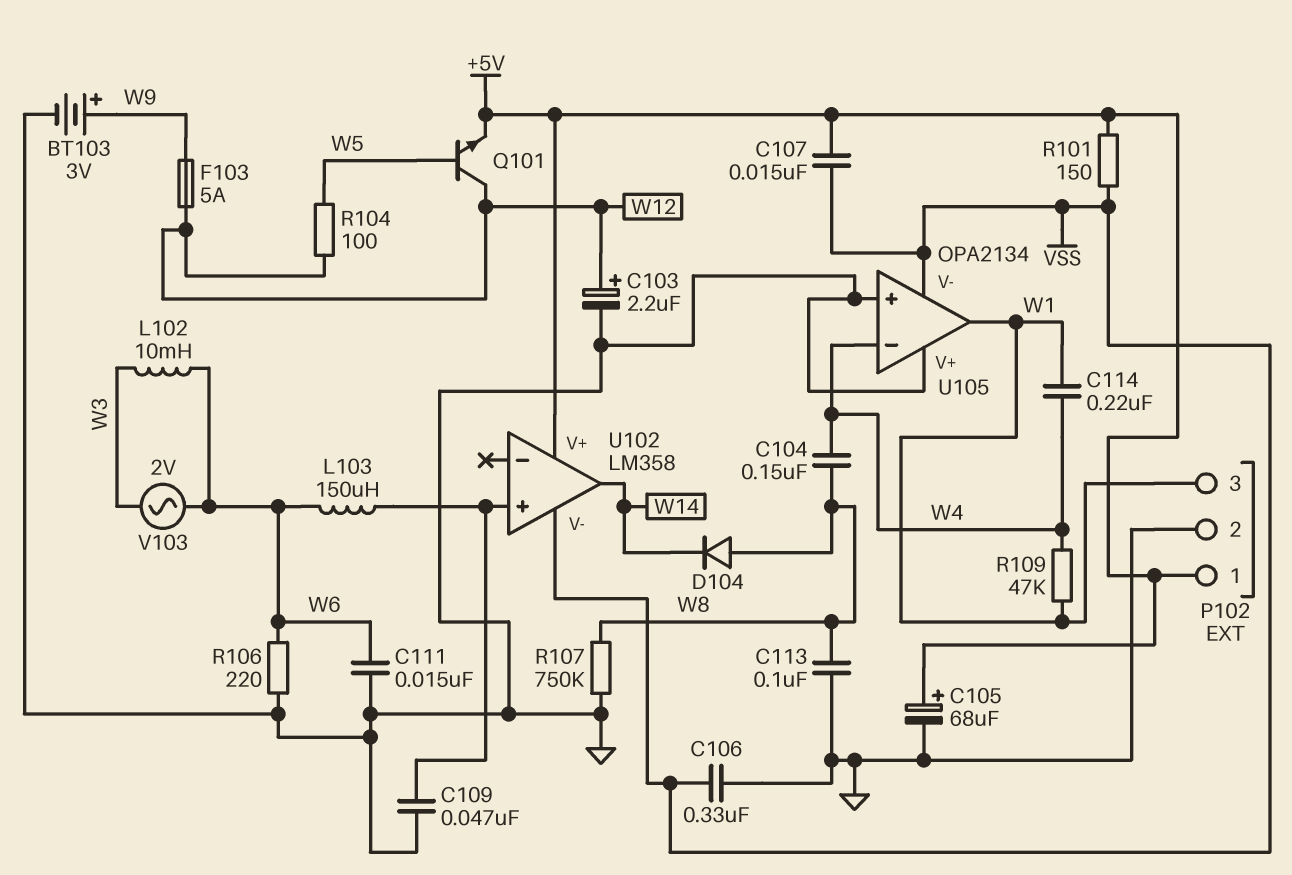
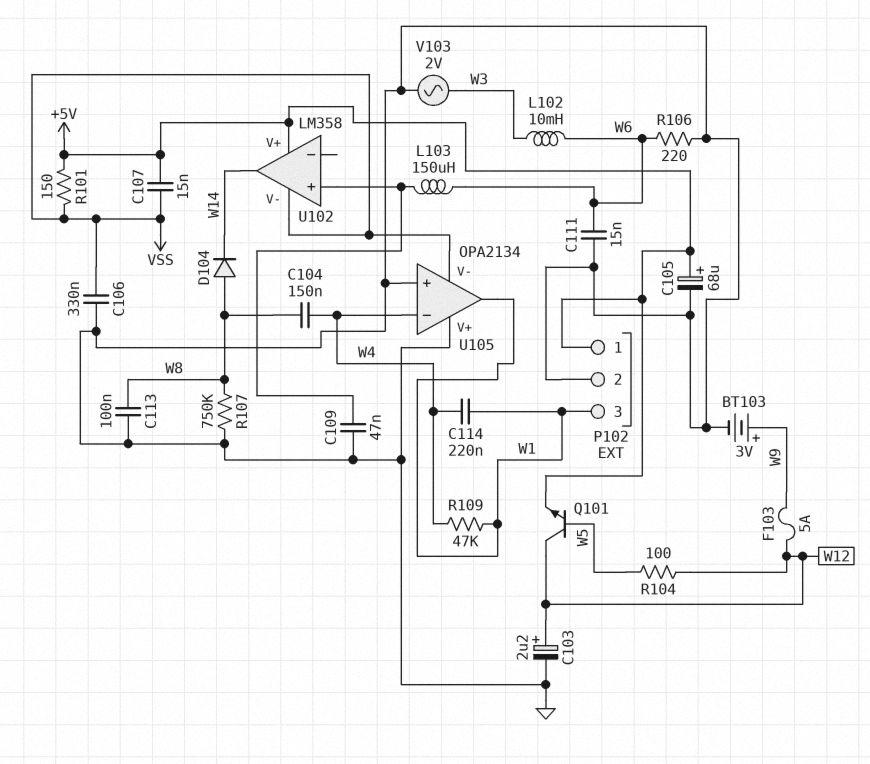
V103: AC 2V (W3, W6) -> AC 2V (GND, W3)

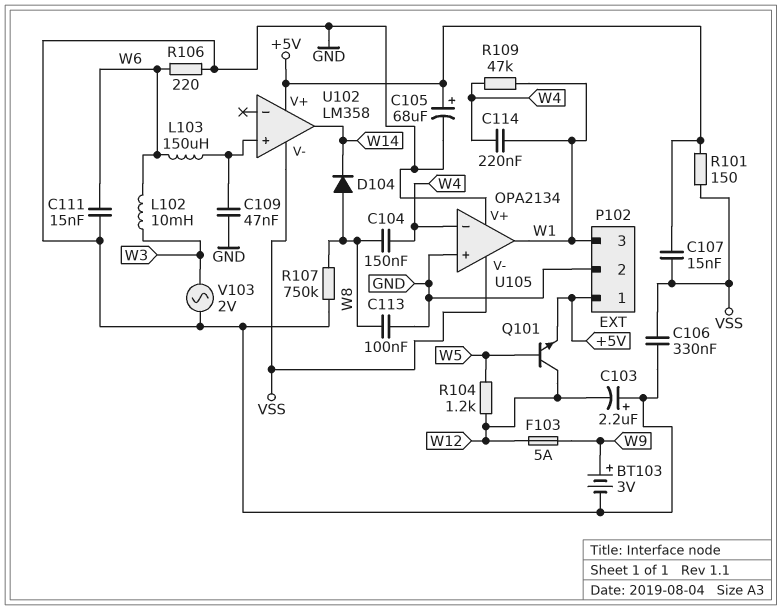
C103: 2.2uF (plus W12, minus GND) -> 2.2uF (plus GND, minus W12)
R104: 100 (W5, W12) -> 1.2k (W5, W12)

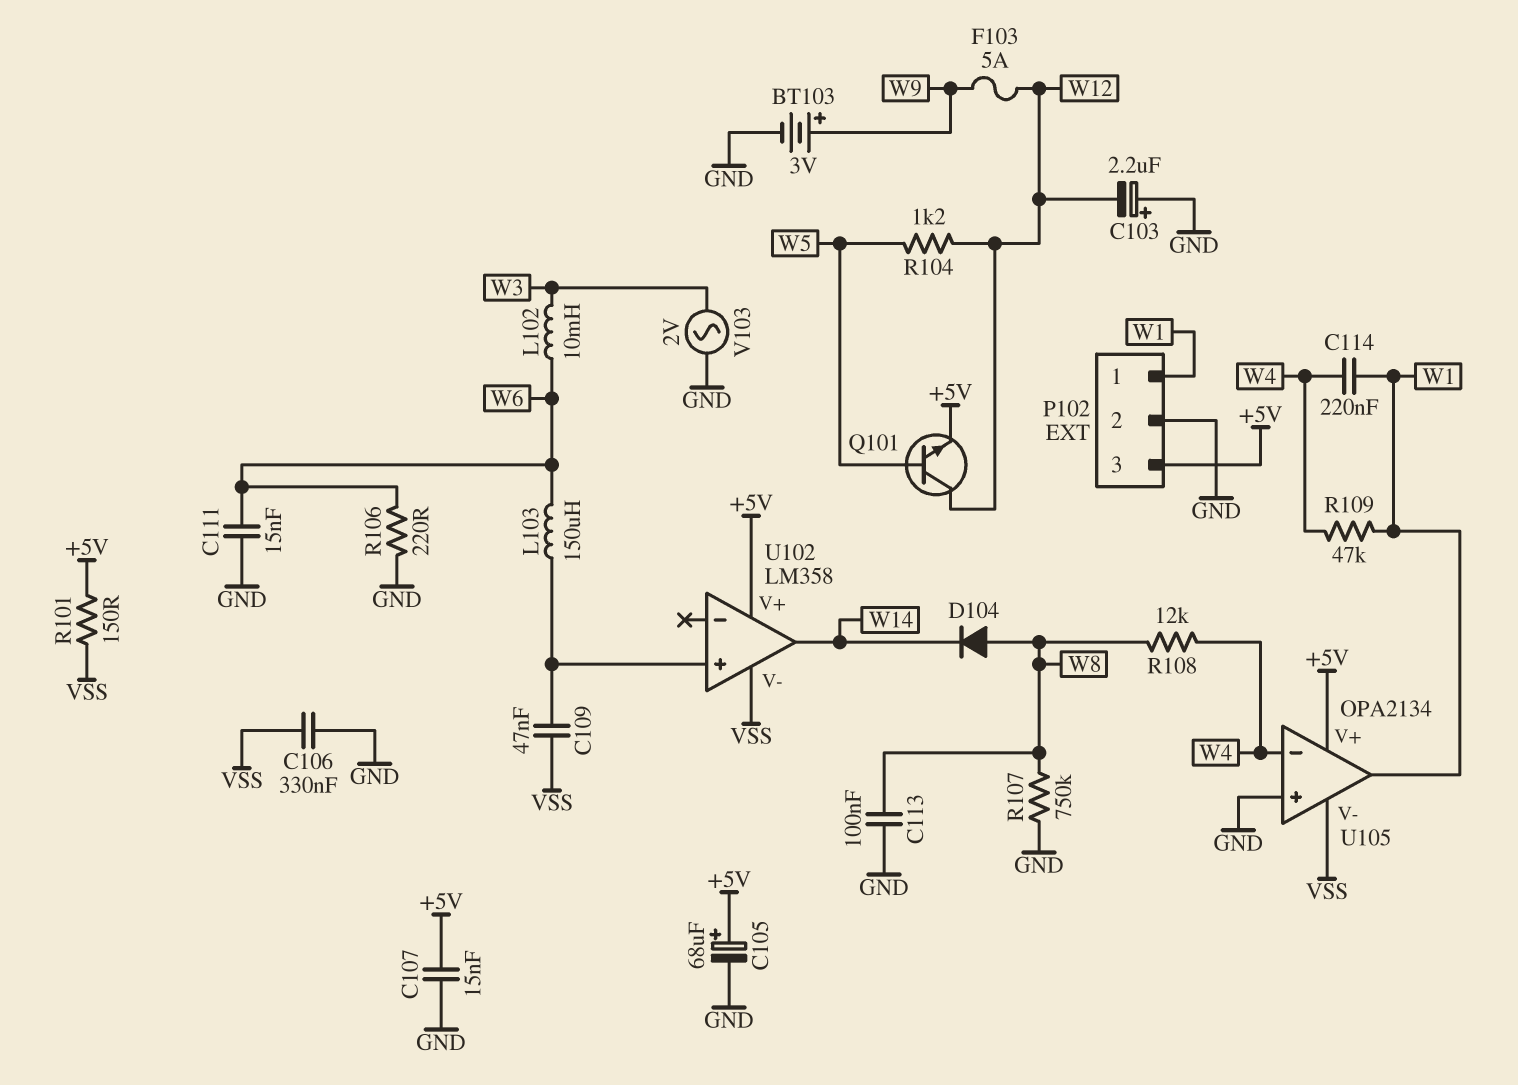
C104: 150nF (W4, W8) -> none
C107: 15nF (+5V, VSS) -> 15nF (+5V, GND)
C109: 47nF (GND, U102/in+) -> 47nF (U102/in+, VSS)
P102 pin 1: +5V -> W1
P102 pin 3: W1 -> +5V
R108: none -> 12k (W4, W8)
U105 pin V+: GND -> +5V

